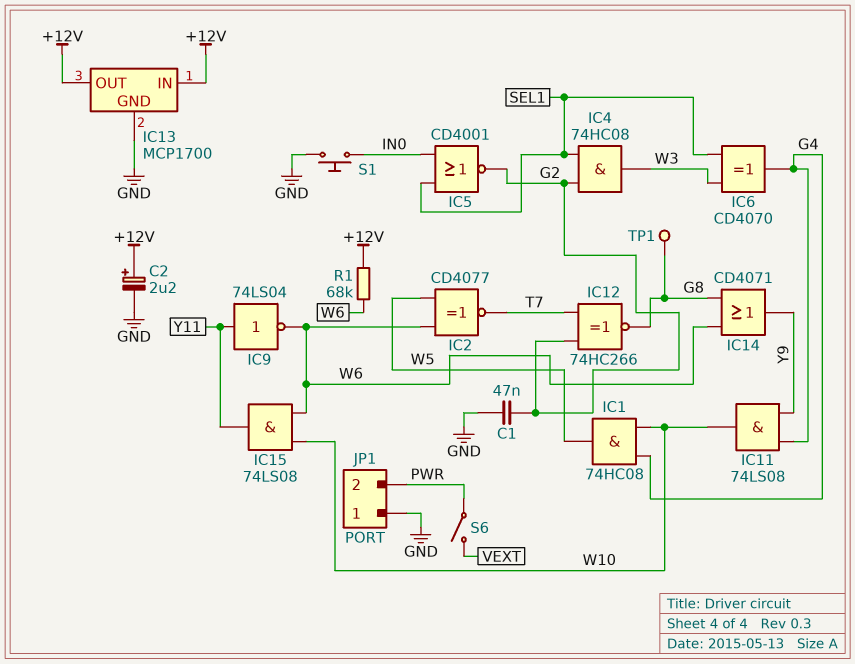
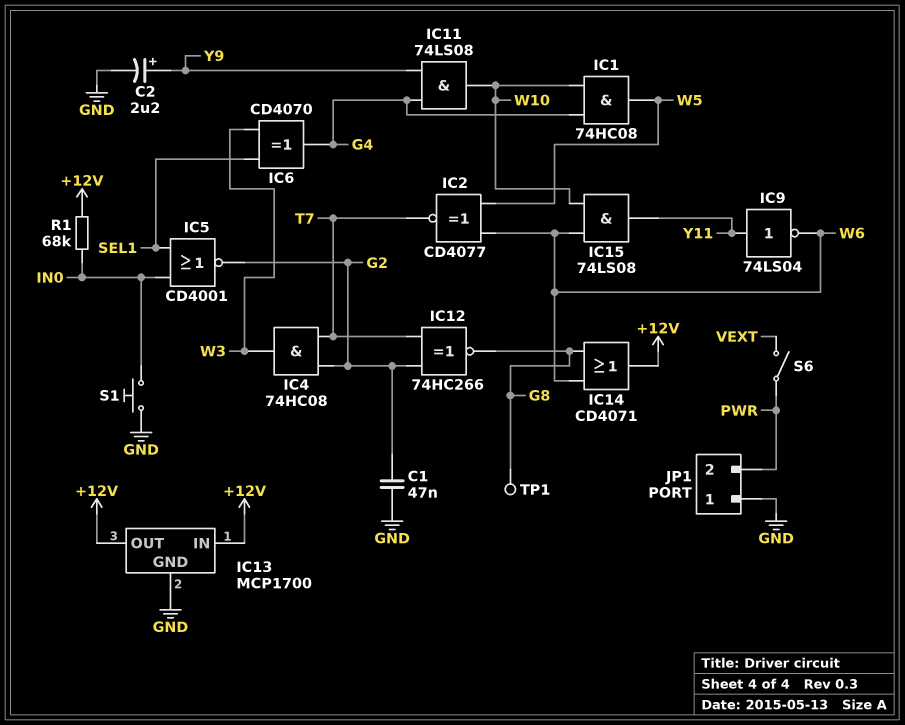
C2: 2.2uF (plus +12V, minus GND) -> 2.2uF (plus Y9, minus GND)
IC4: AND 74HC08 (in G2, in SEL1, out W3) -> AND 74HC08 (in G2, in T7, out W3)
IC14: OR CD4071 (in G8, in W6, out Y9) -> OR CD4071 (in G8, in W6, out +12V)
R1: 68k (+12V, W6) -> 68k (+12V, IN0)

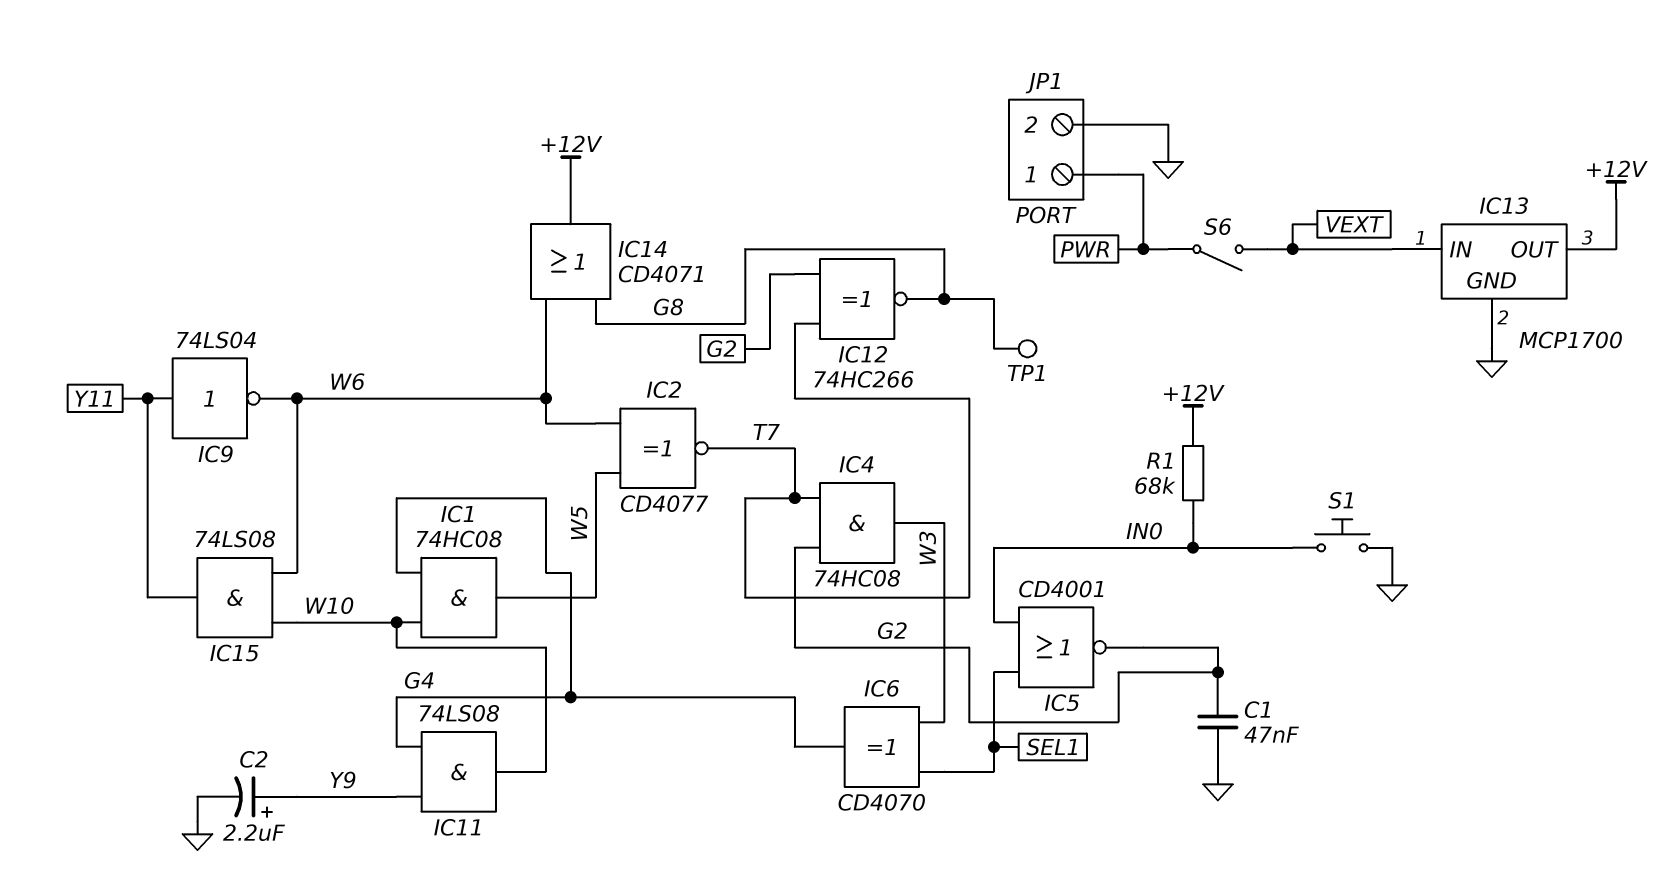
IC13 pin IN: +12V -> VEXT
JP1 pin 1: GND -> PWR
JP1 pin 2: PWR -> GND

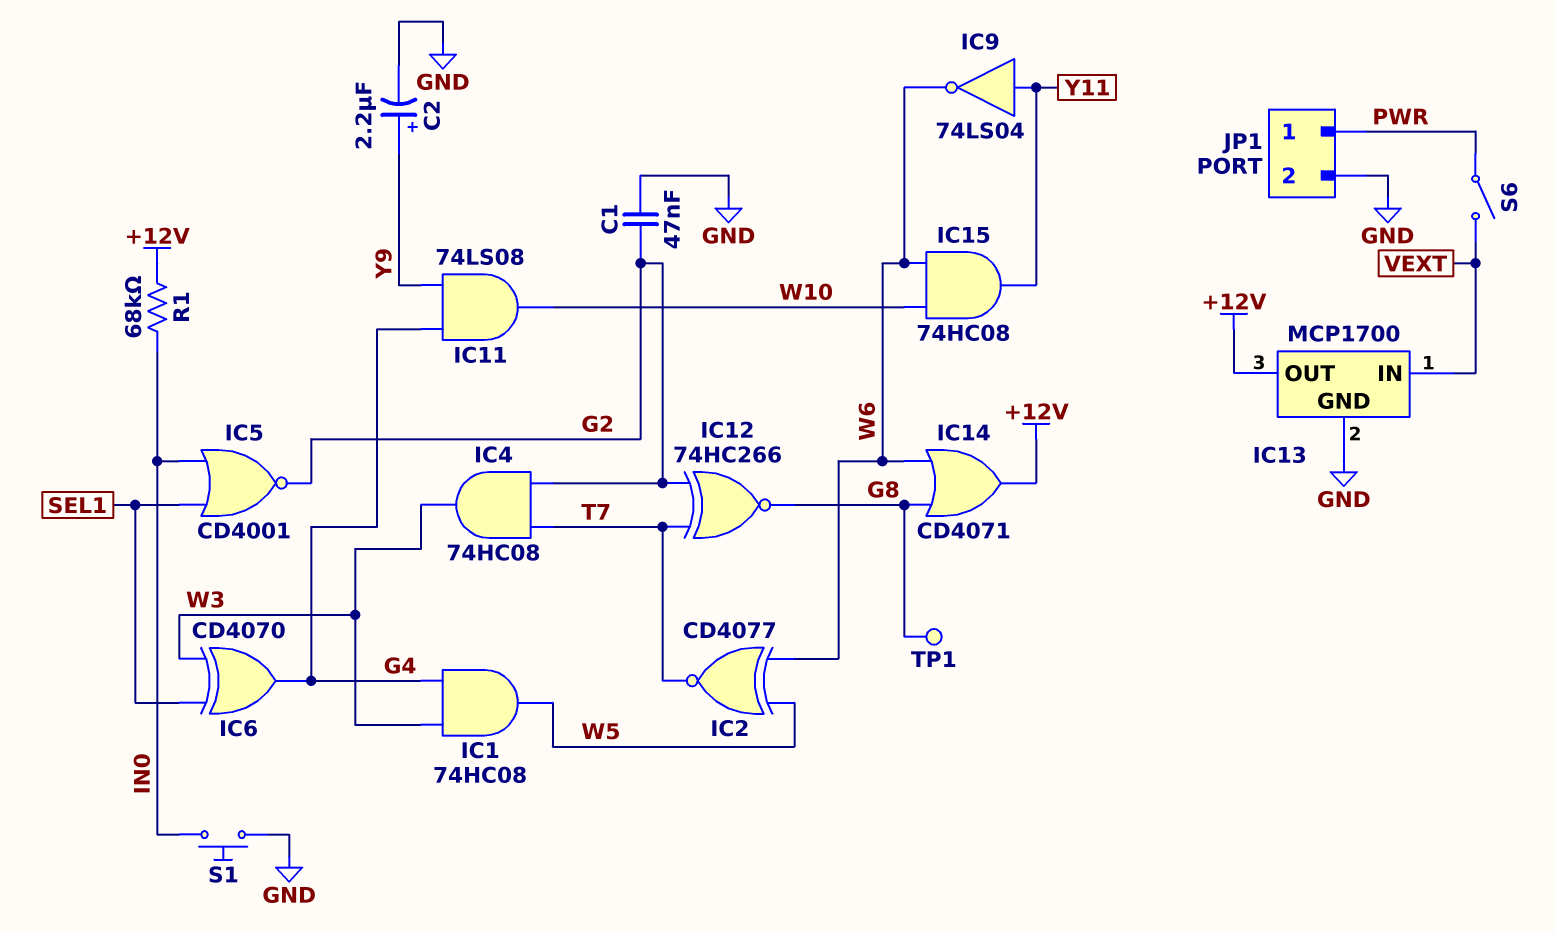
IC1: AND 74HC08 (in G4, in W10, out W5) -> AND 74HC08 (in G4, in W3, out W5)
IC15: AND 74LS08 (in W6, in W10, out Y11) -> AND 74HC08 (in W6, in W10, out Y11)

